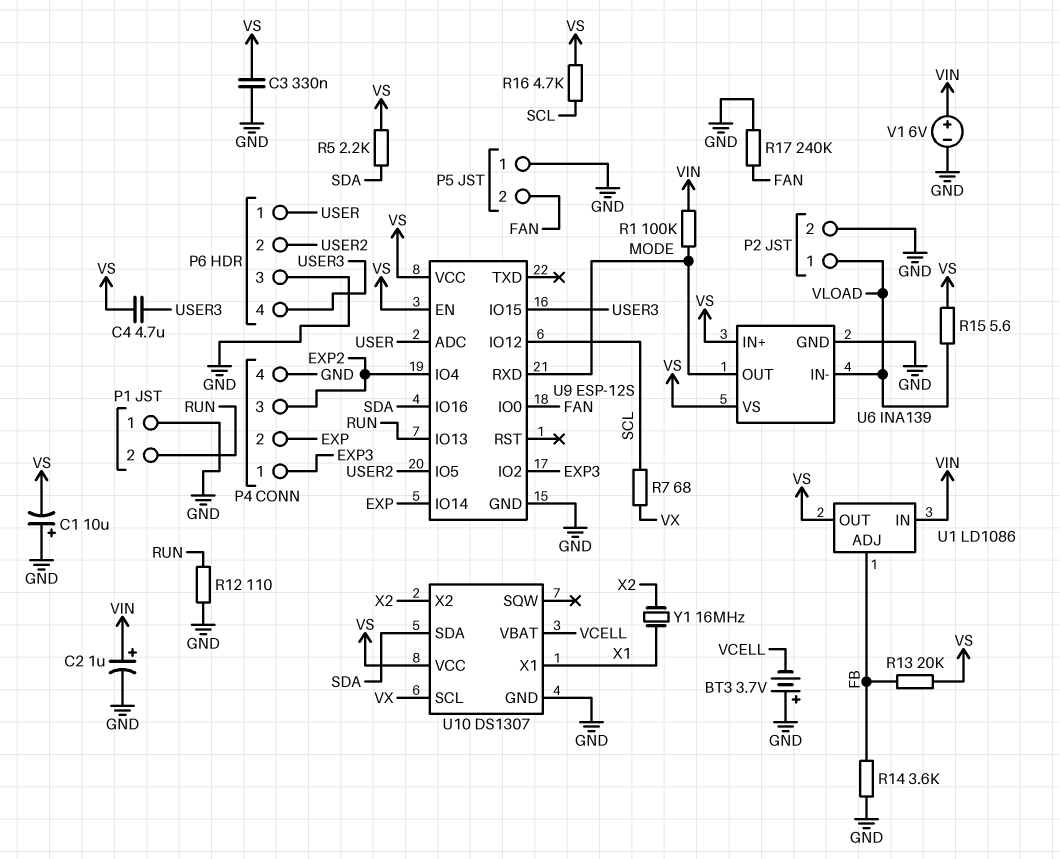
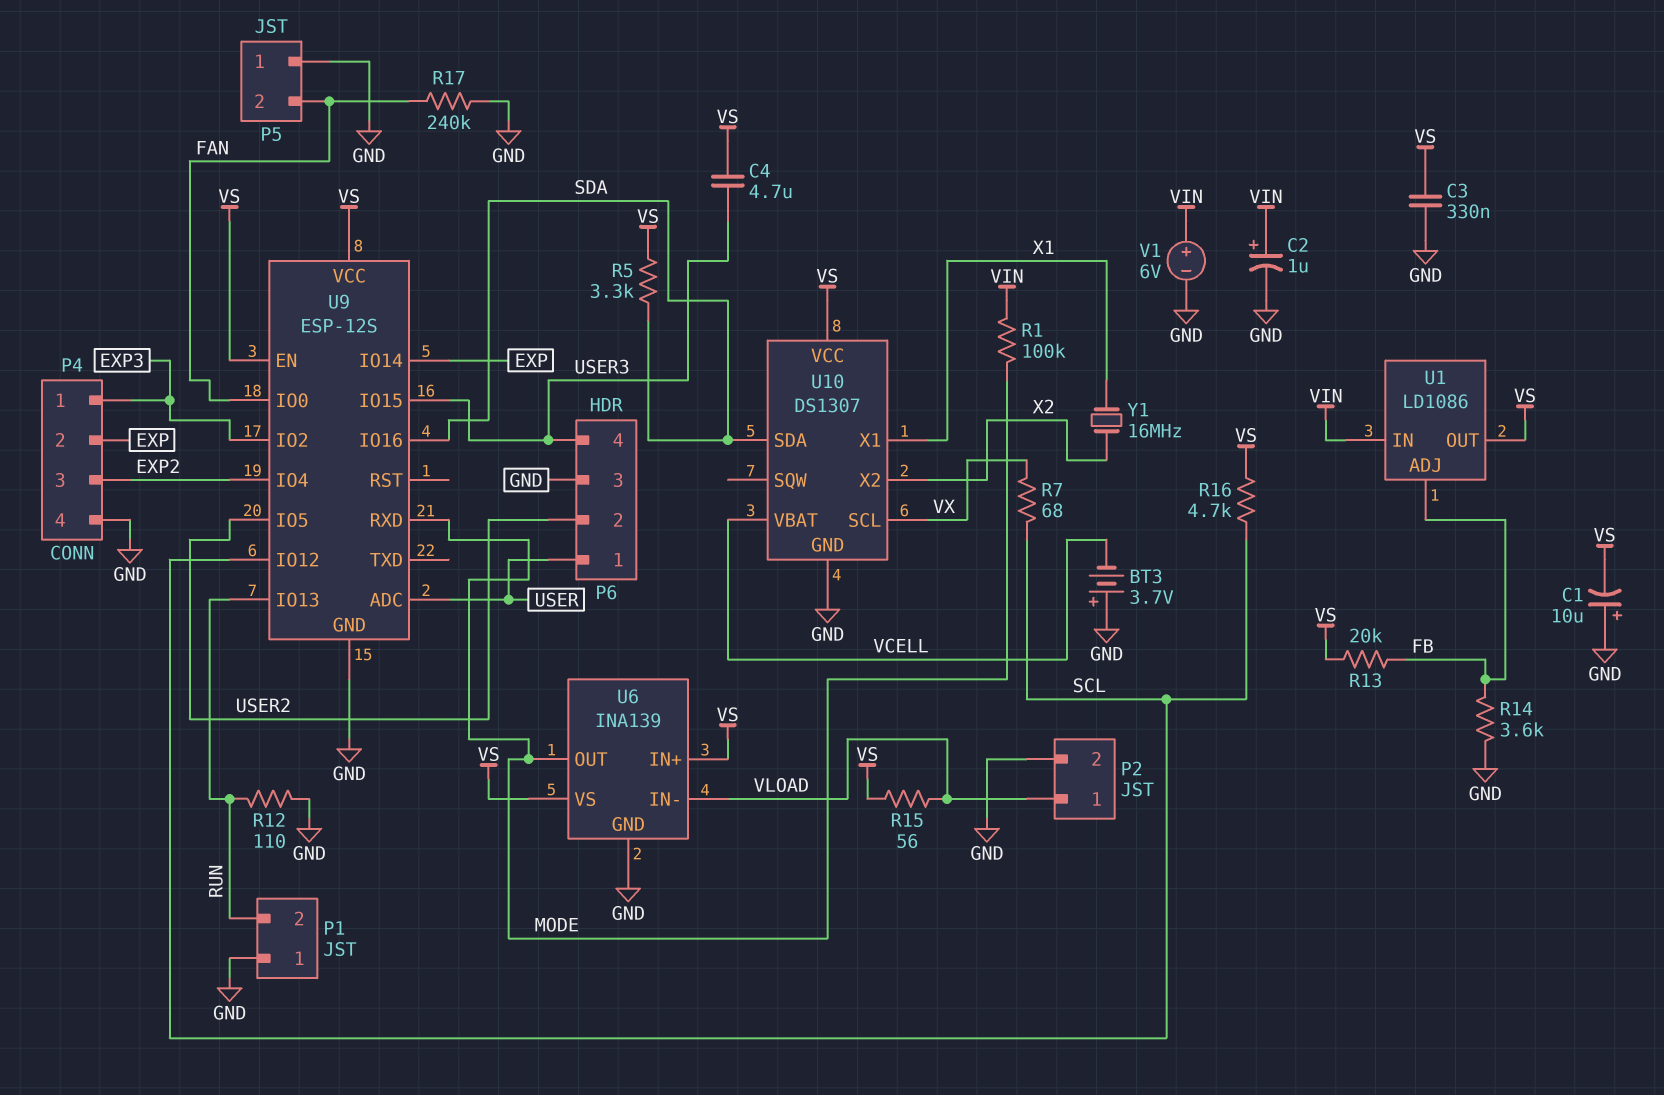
R5: 2.2k (SDA, VS) -> 3.3k (SDA, VS)
R15: 5.6 (VLOAD, VS) -> 56 (VLOAD, VS)

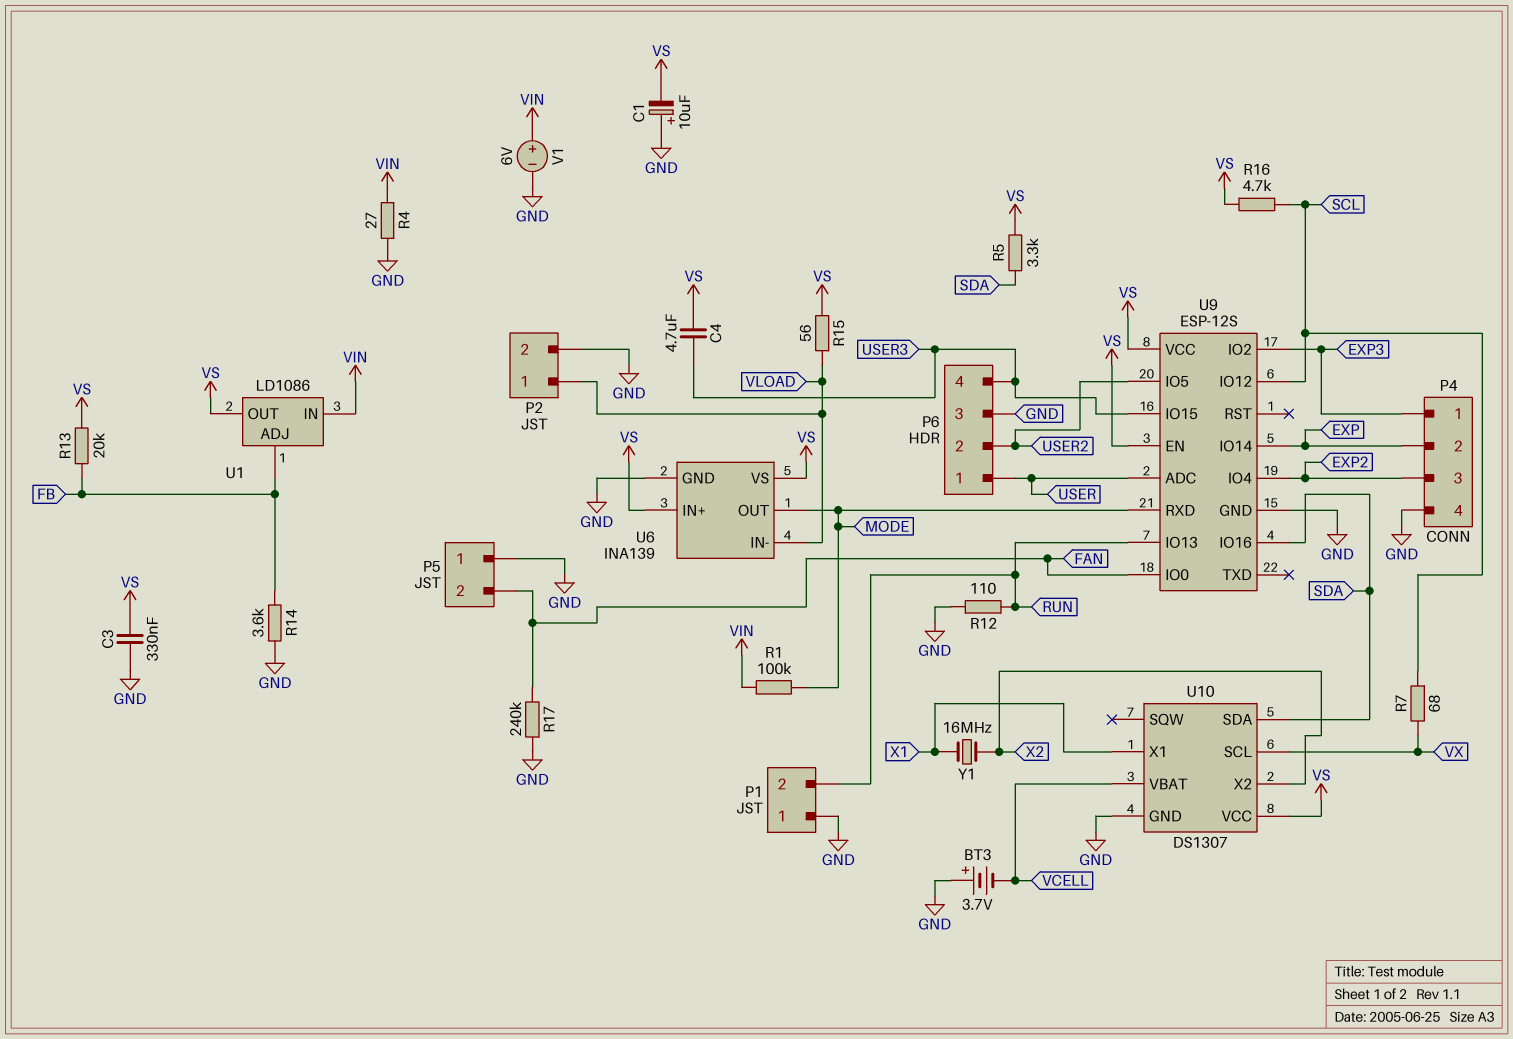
C2: 1uF (plus VIN, minus GND) -> none
R4: none -> 27 (GND, VIN)

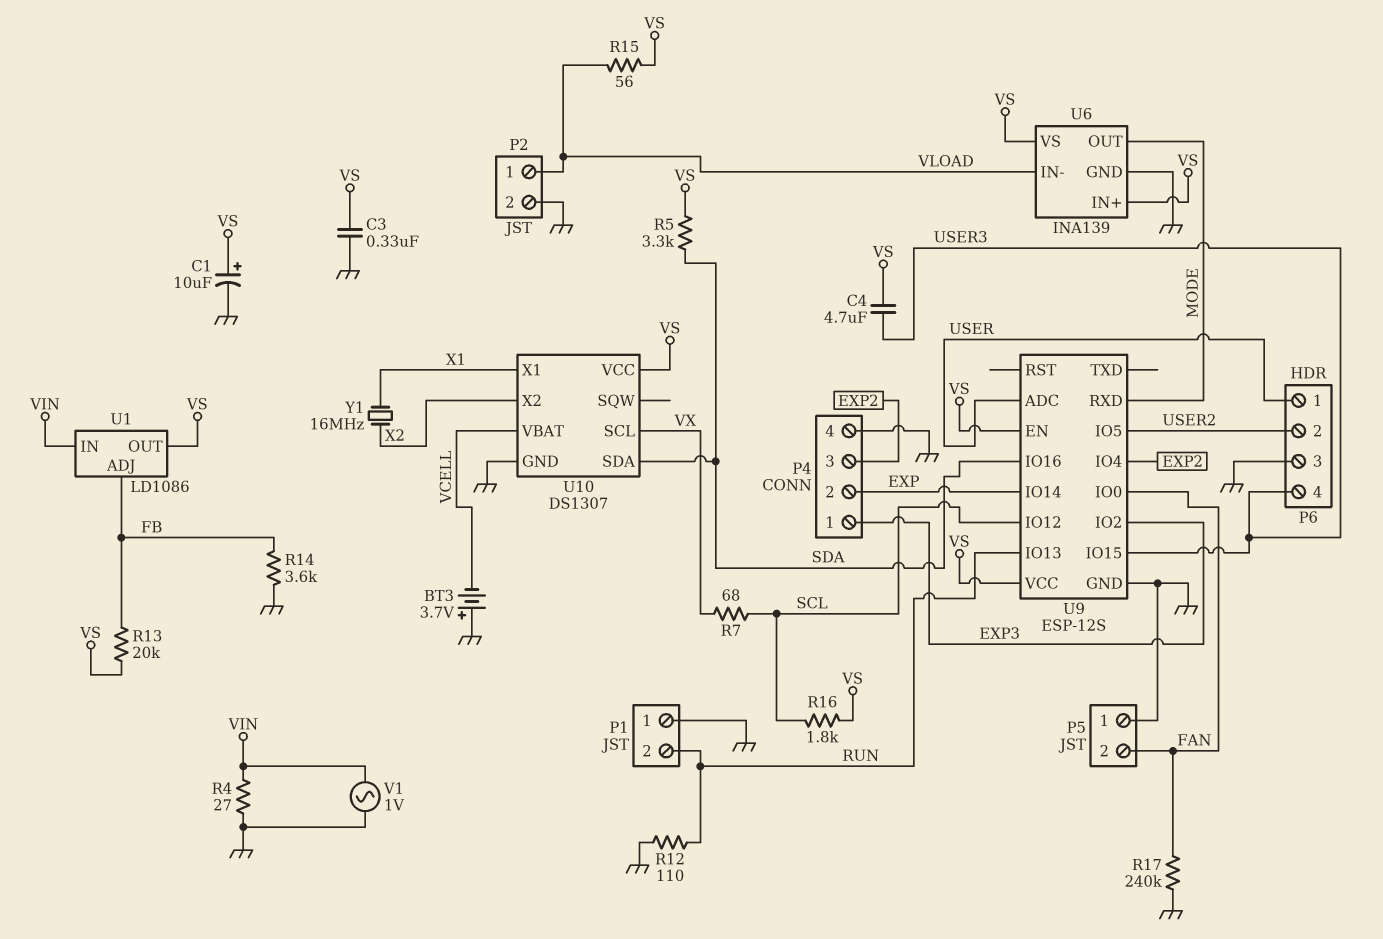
C1: 10uF (plus GND, minus VS) -> 10uF (plus VS, minus GND)
R1: 100k (MODE, VIN) -> none
R16: 4.7k (SCL, VS) -> 1.8k (SCL, VS)
V1: 6V (plus VIN, minus GND) -> AC 1V (GND, VIN)

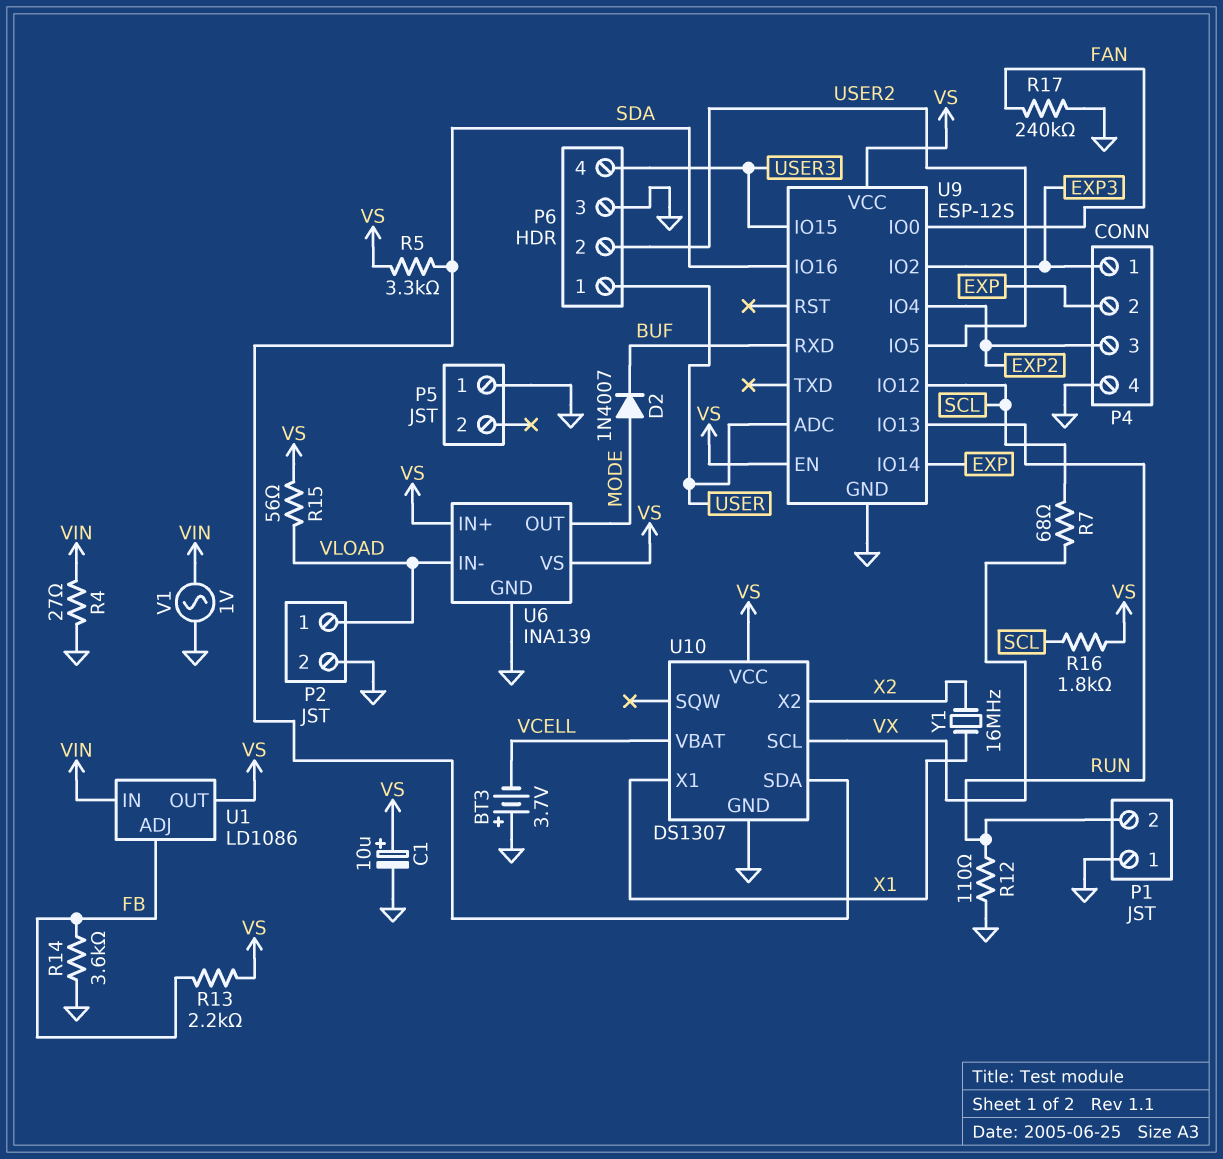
C3: 330nF (GND, VS) -> none
C4: 4.7uF (USER3, VS) -> none
D2: none -> diode 1N4007 (A MODE, K BUF)
P5 pin 2: FAN -> none
R13: 20k (FB, VS) -> 2.2k (FB, VS)
U9 pin RXD: MODE -> BUF

